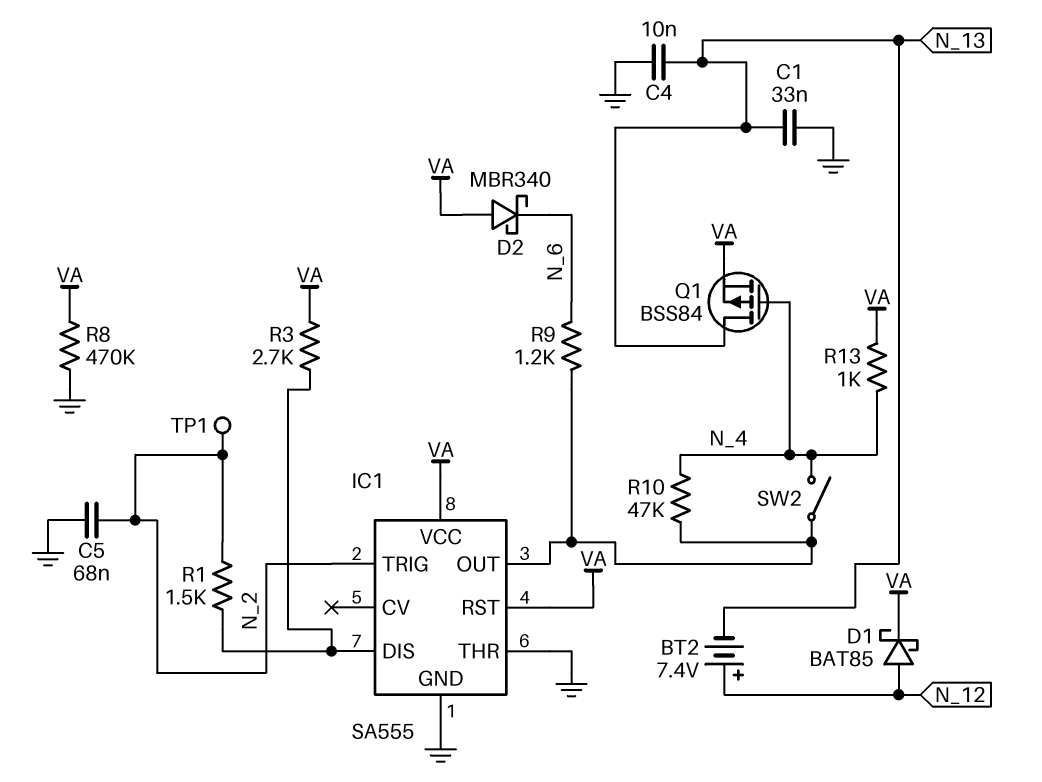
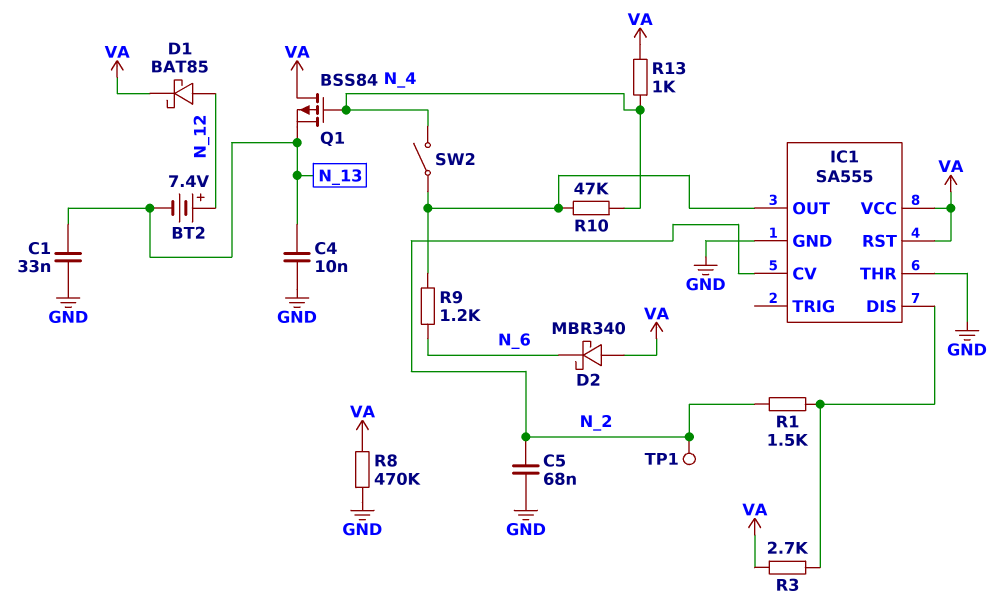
IC1 pin CV: none -> N_2
IC1 pin TRIG: N_2 -> none
Q1: PMOS BSS84 (G N_4, D N_13, S VA) -> PMOS BSS84 (G N_4, D VA, S N_13)

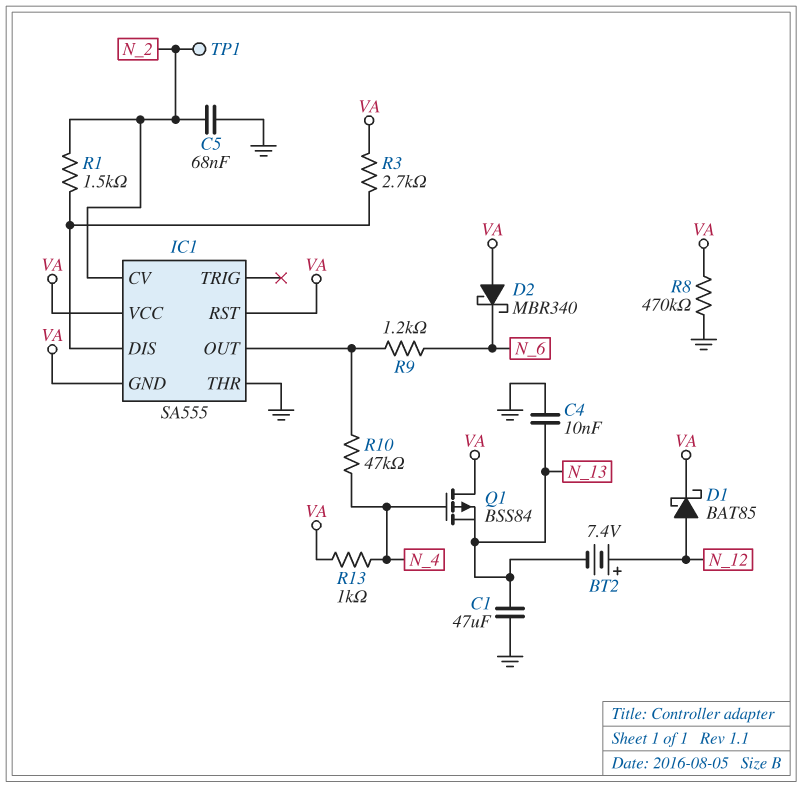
C1: 33nF (GND, N_13) -> 47uF (GND, N_13)
IC1 pin GND: GND -> VA
SW2: switch (IC1/OUT, N_4) -> none

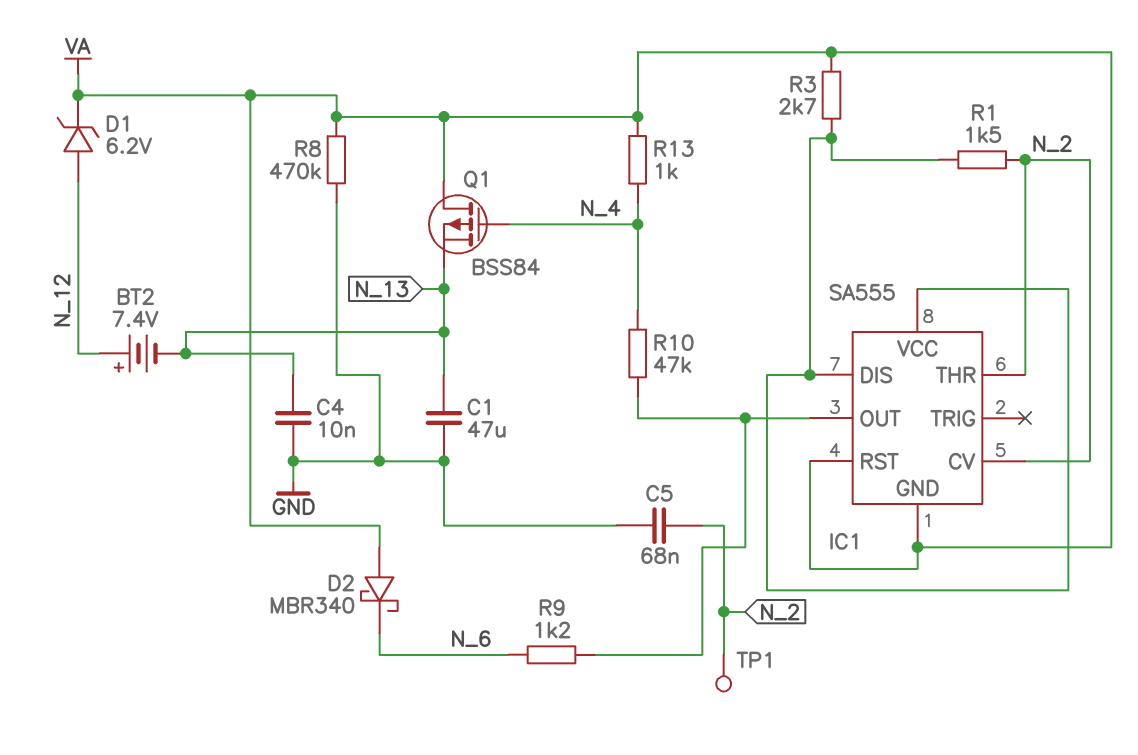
D1: schottky BAT85 (A N_12, K VA) -> zener 6.2V (A N_12, K VA)
IC1 pin THR: GND -> N_2
IC1 pin VCC: VA -> IC1/DIS

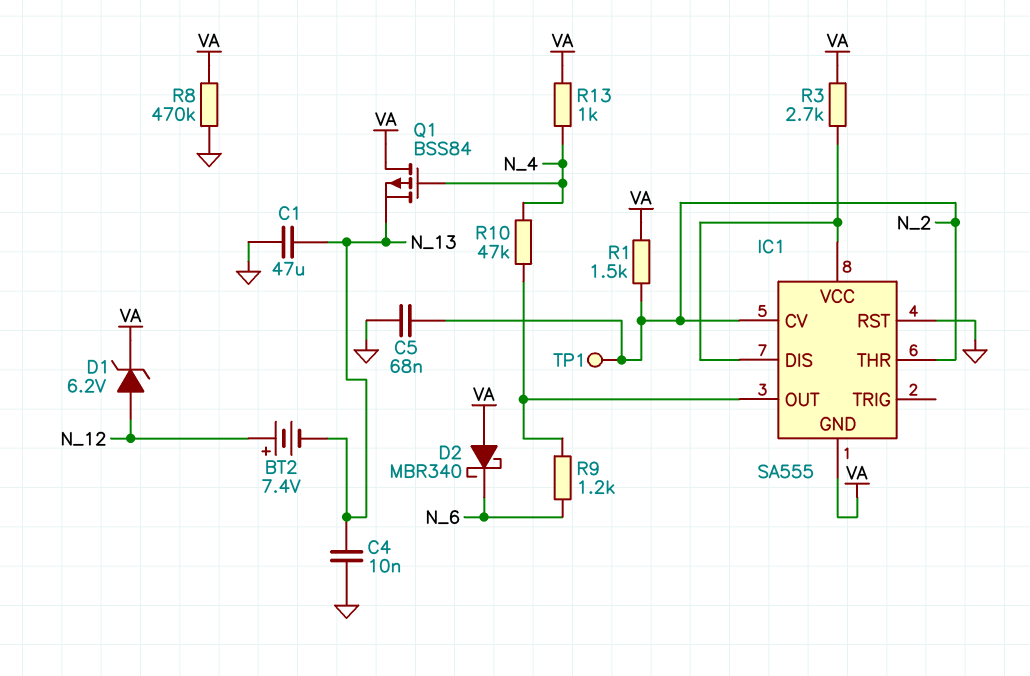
IC1 pin RST: VA -> GND
R1: 1.5k (IC1/DIS, N_2) -> 1.5k (N_2, VA)

